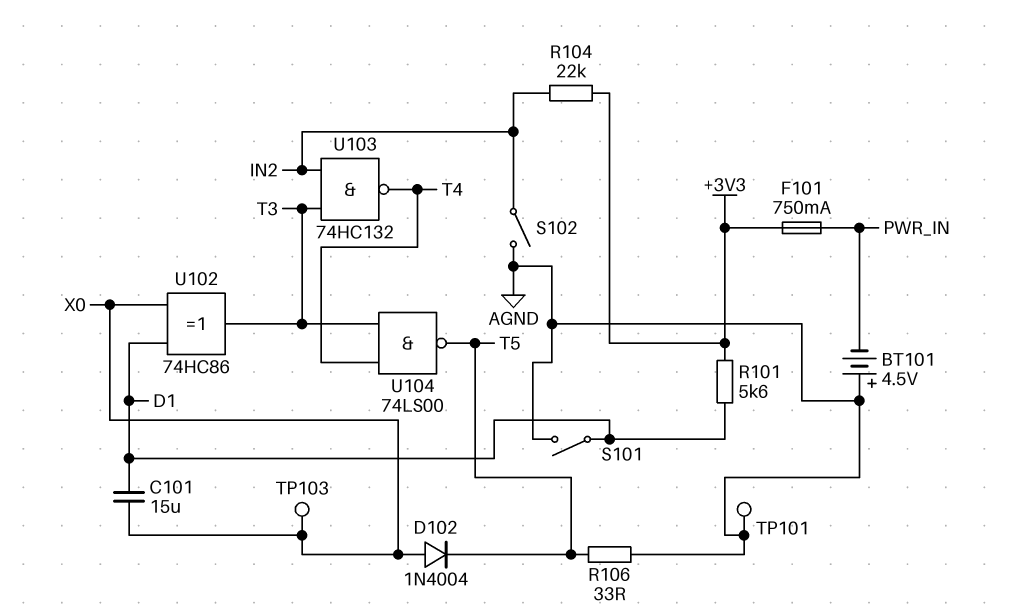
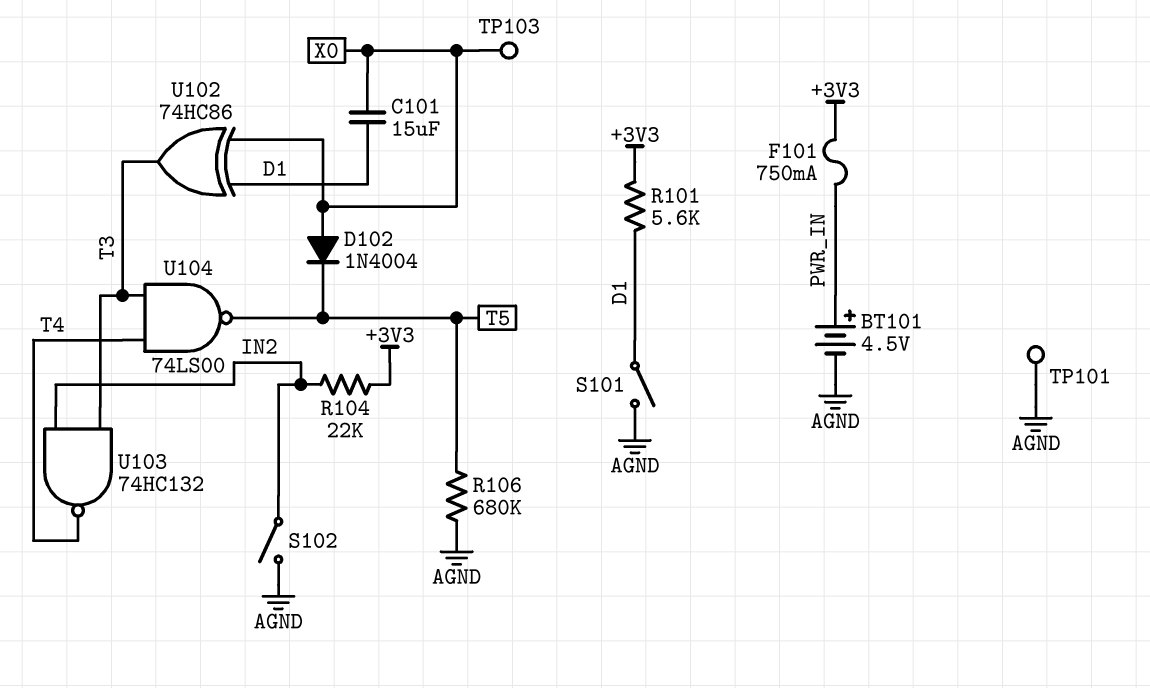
BT101: 4.5V (plus AGND, minus PWR_IN) -> 4.5V (plus PWR_IN, minus AGND)
R106: 33 (AGND, T5) -> 680k (AGND, T5)

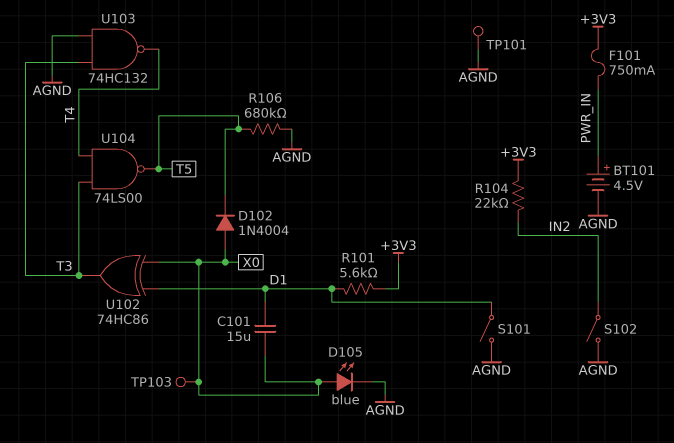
D105: none -> LED blue (A X0, K AGND)
U103: NAND 74HC132 (in IN2, in T3, out T4) -> NAND 74HC132 (in AGND, in T3, out T4)

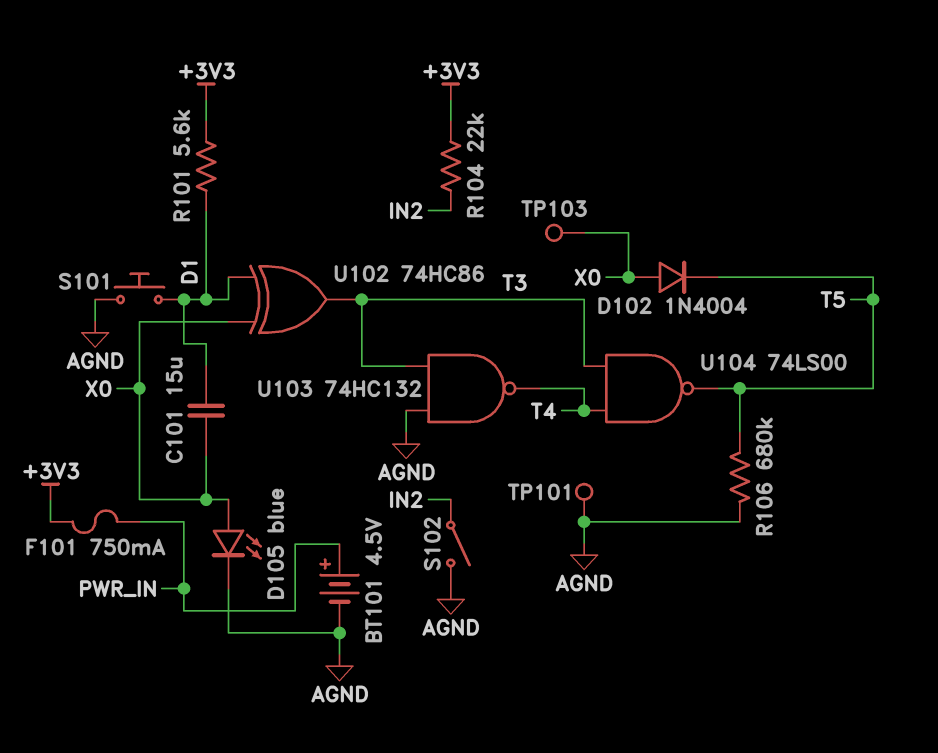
S101: switch (AGND, D1) -> button (AGND, D1)

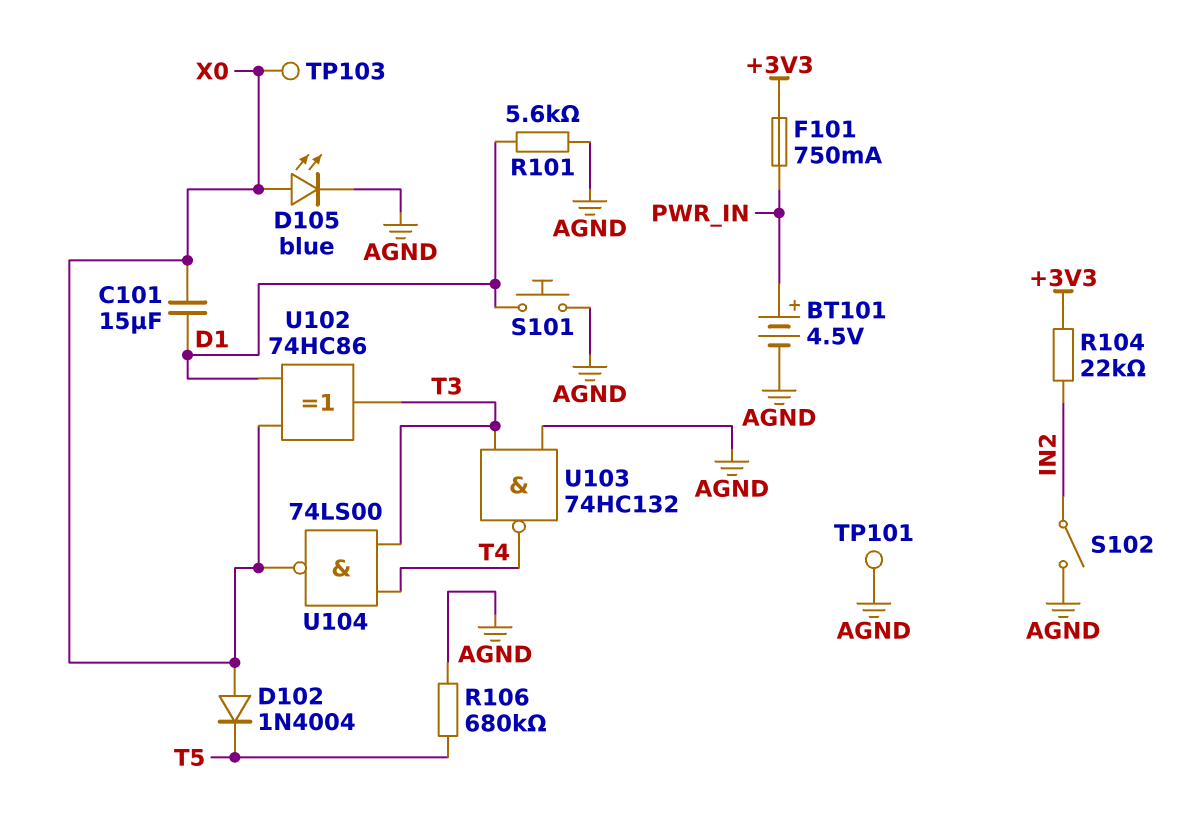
R101: 5.6k (+3V3, D1) -> 5.6k (AGND, D1)
U104: NAND 74LS00 (in T3, in T4, out T5) -> NAND 74LS00 (in T3, in T4, out X0)

